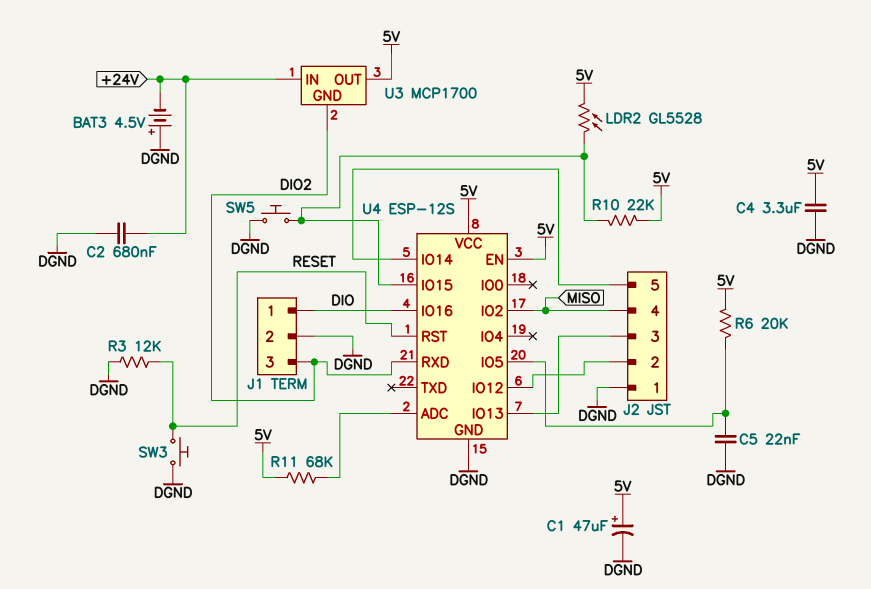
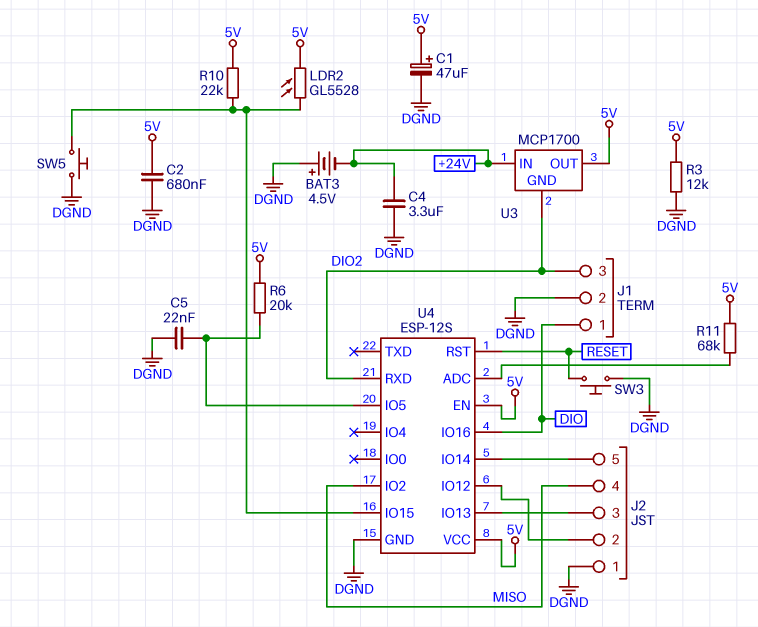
C2: 680nF (+24V, DGND) -> 680nF (5V, DGND)
C4: 3.3uF (5V, DGND) -> 3.3uF (+24V, DGND)
R3: 12k (DGND, RESET) -> 12k (5V, DGND)

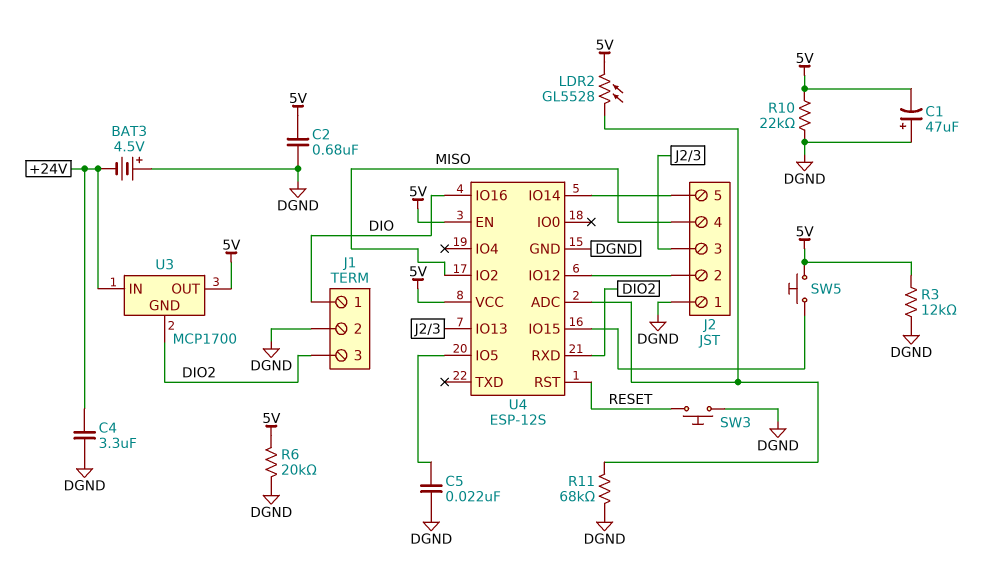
C1: 47uF (plus 5V, minus DGND) -> 47uF (plus DGND, minus 5V)
LDR2: GL5528 (5V, U4/IO15) -> GL5528 (5V, U4/ADC)
R6: 20k (5V, U4/IO5) -> 20k (5V, DGND)
R10: 22k (5V, U4/IO15) -> 22k (5V, DGND)
R11: 68k (5V, U4/ADC) -> 68k (DGND, U4/ADC)
SW5: button (DGND, U4/IO15) -> button (5V, U4/IO15)

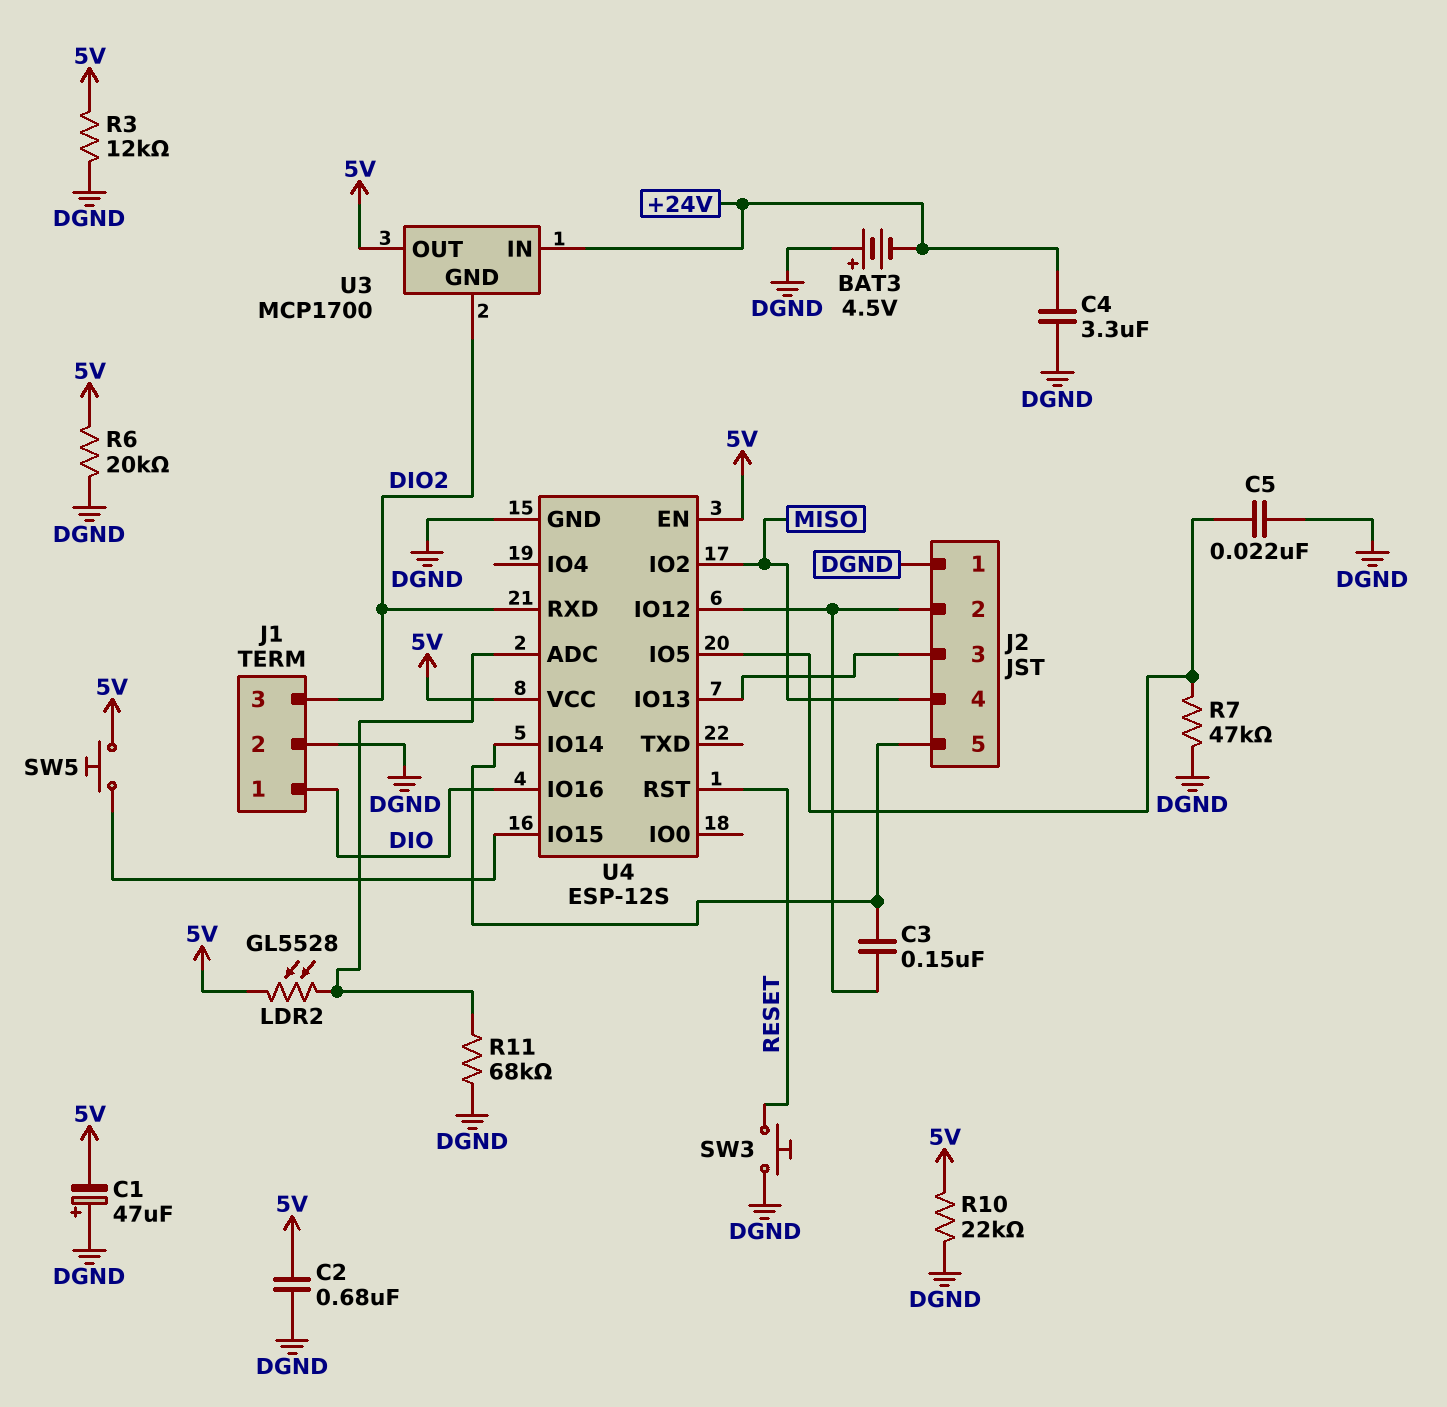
C3: none -> 150nF (J2/2, J2/5)
R7: none -> 47k (DGND, U4/IO5)

